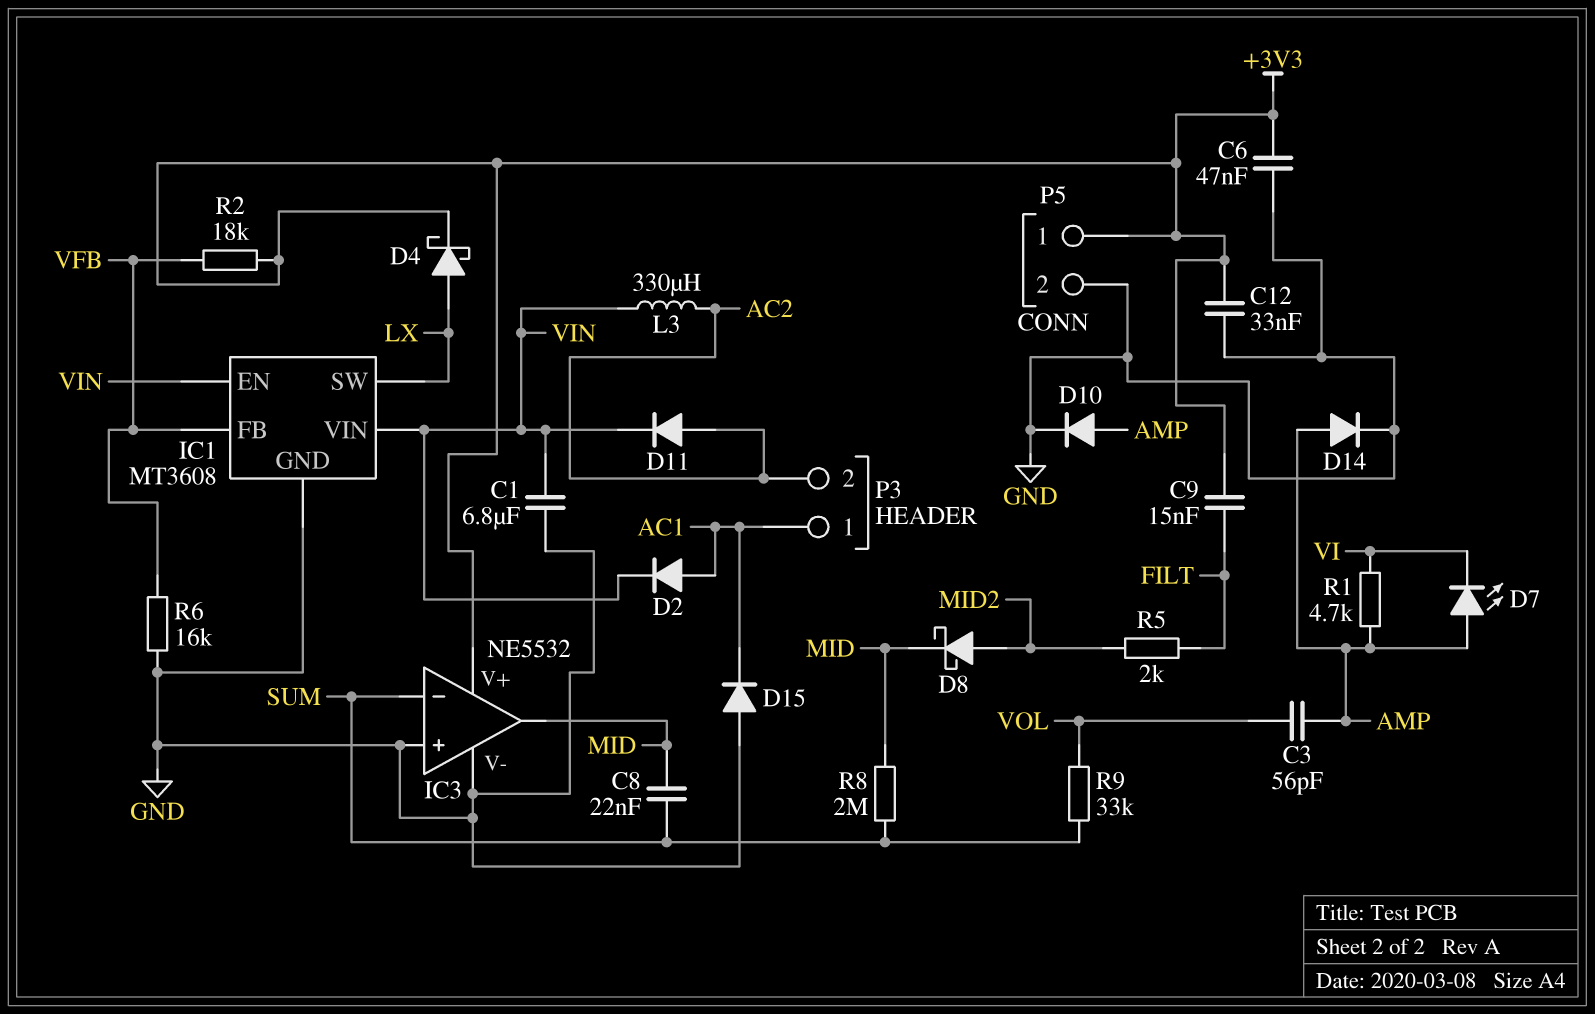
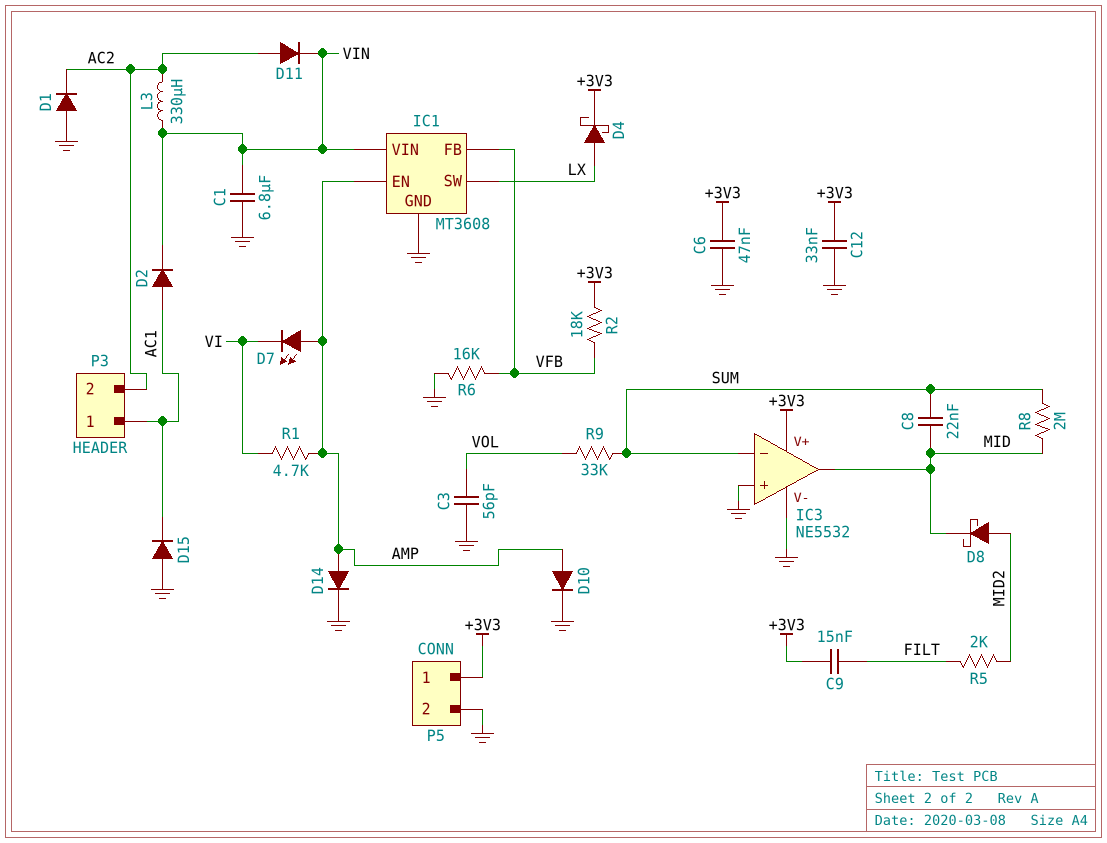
C3: 56pF (AMP, VOL) -> 56pF (GND, VOL)
D1: none -> diode (A GND, K AC2)
IC1 pin EN: VIN -> AMP

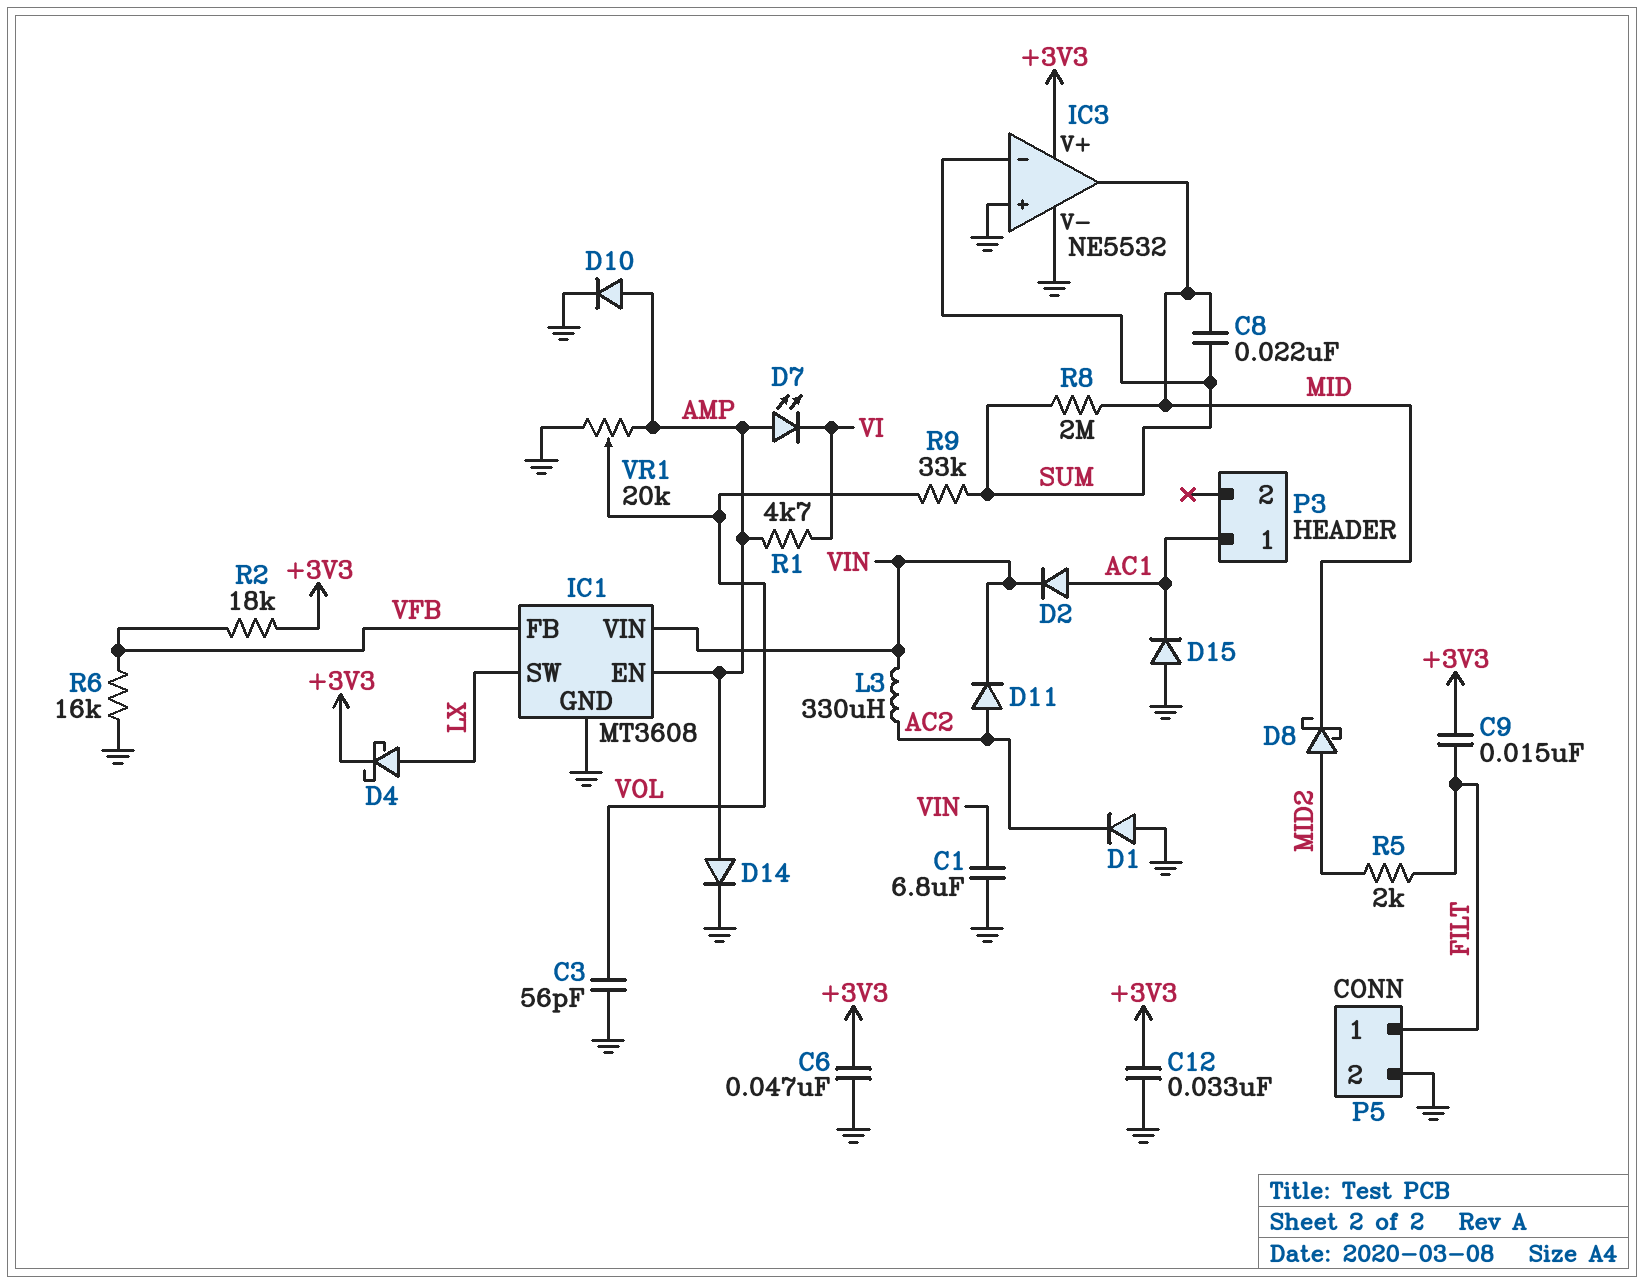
P3 pin 2: AC2 -> none
P5 pin 1: +3V3 -> FILT
VR1: none -> 20k (AMP, GND, wiper VOL)

